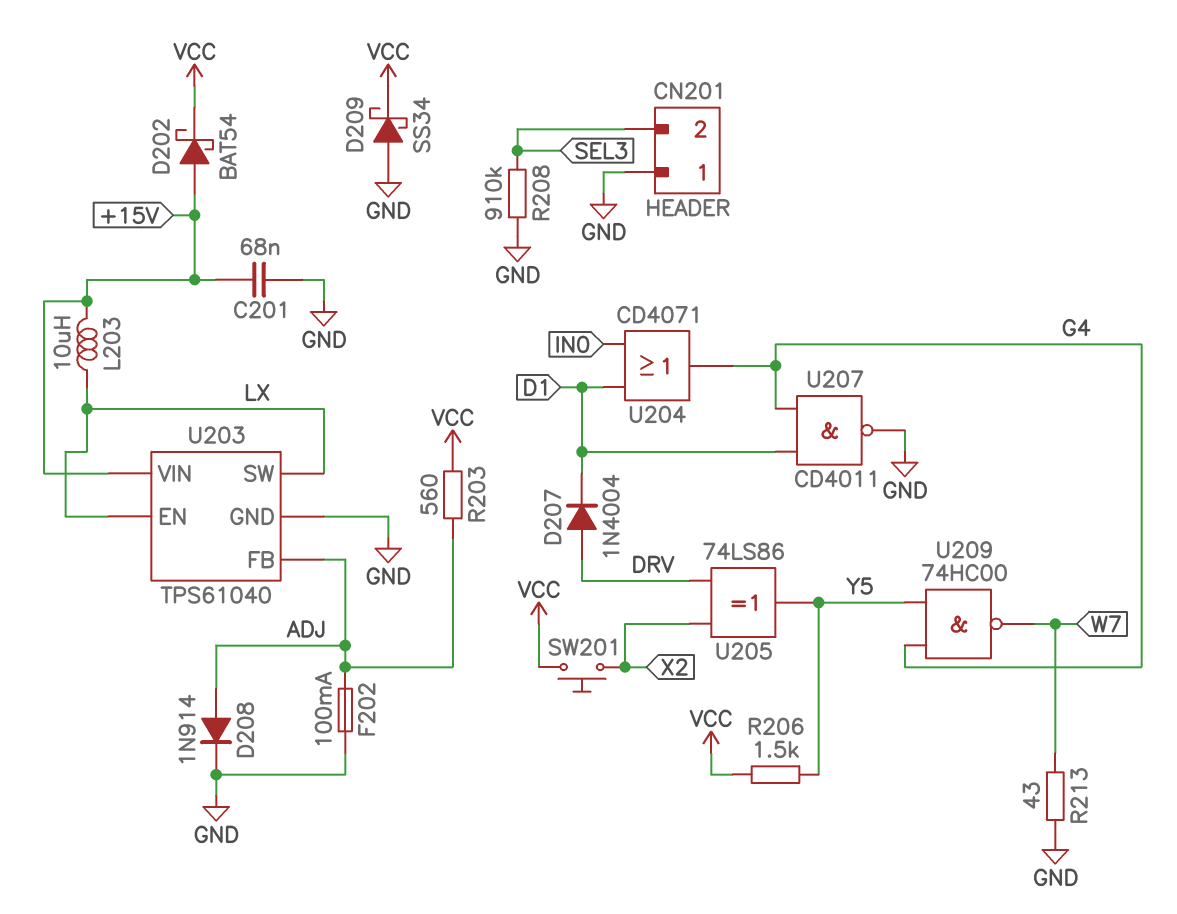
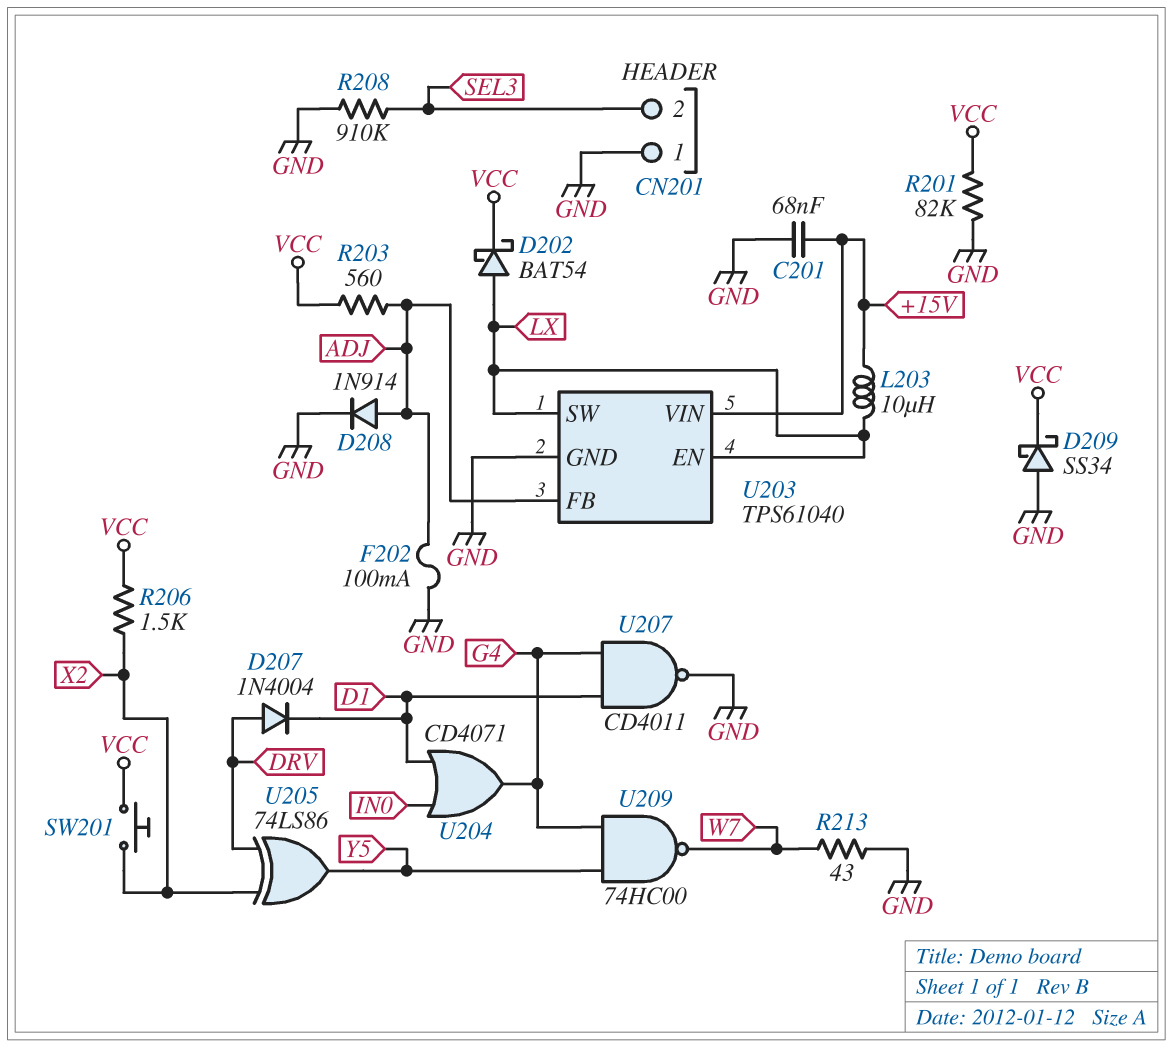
D202: schottky BAT54 (A +15V, K VCC) -> schottky BAT54 (A LX, K VCC)
R201: none -> 82k (GND, VCC)
R206: 1.5k (VCC, Y5) -> 1.5k (VCC, X2)

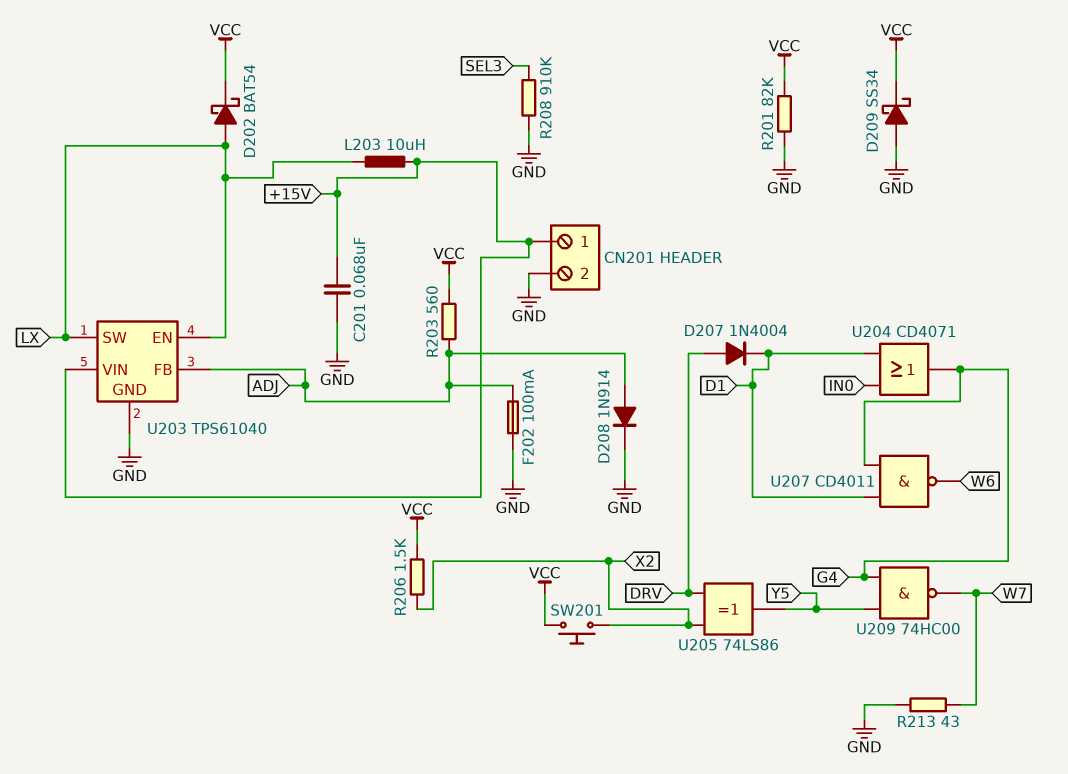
CN201 pin 1: GND -> +15V
CN201 pin 2: SEL3 -> GND
U207: NAND CD4011 (in D1, in G4, out GND) -> NAND CD4011 (in D1, in G4, out W6)

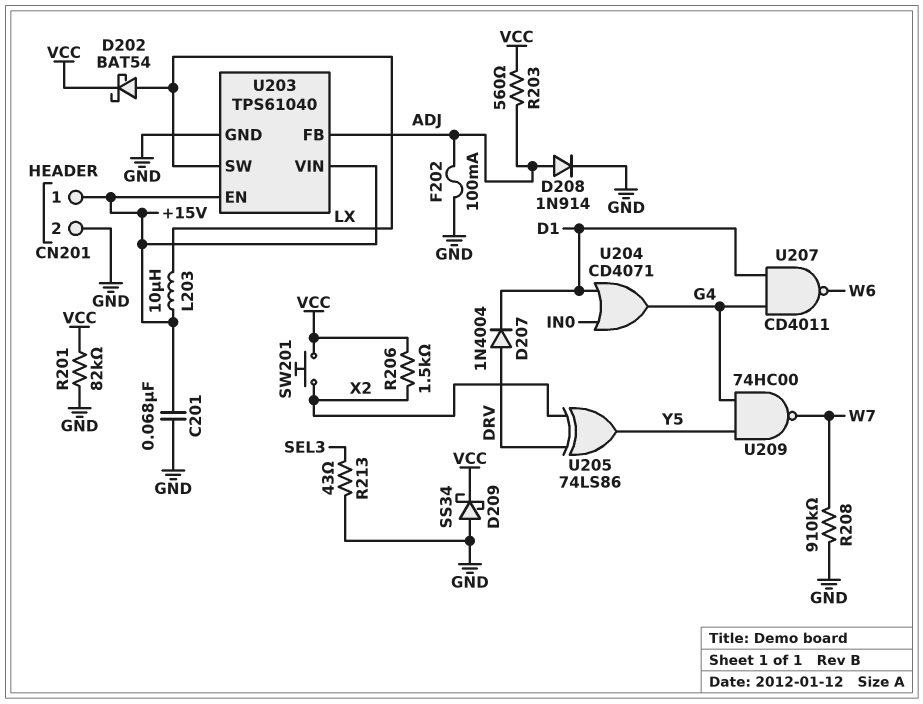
R208: 910k (GND, SEL3) -> 910k (GND, W7)
R213: 43 (GND, W7) -> 43 (GND, SEL3)
U203 pin EN: LX -> +15V

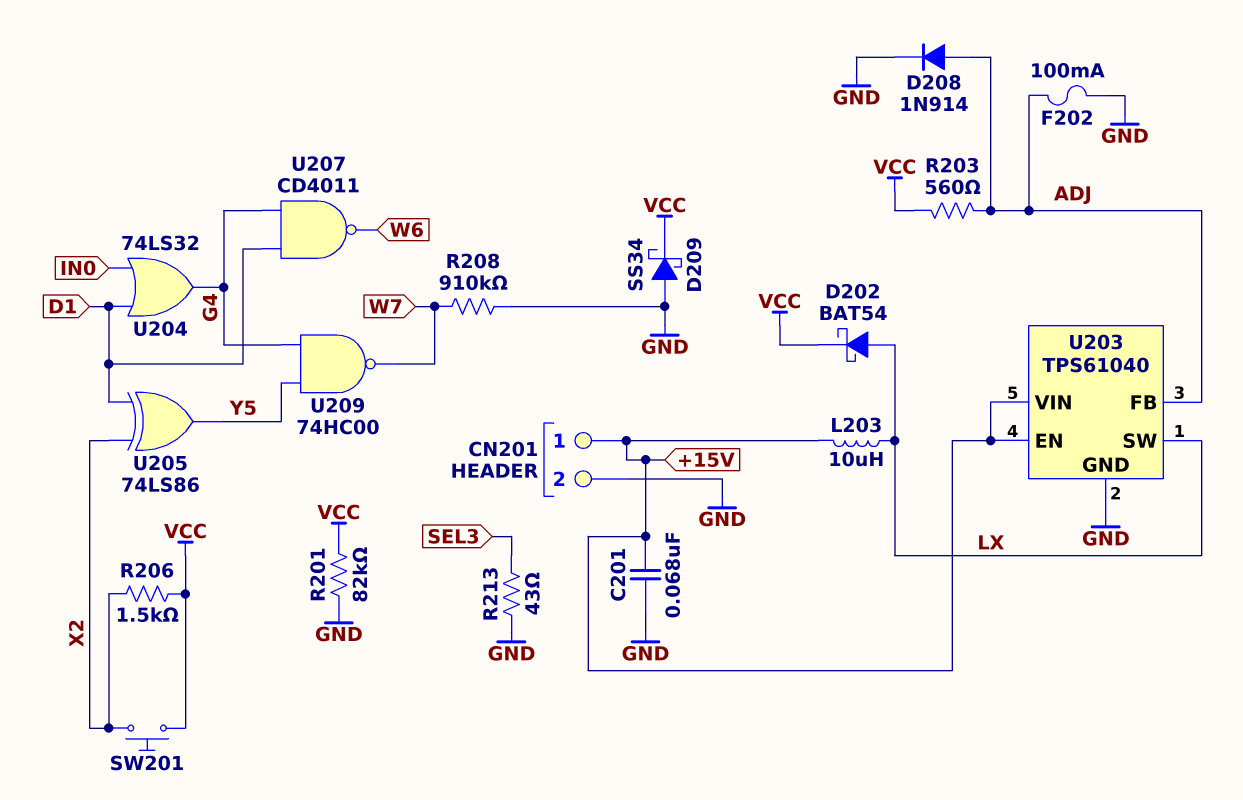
D207: diode 1N4004 (A DRV, K D1) -> none
U204: OR CD4071 (in D1, in IN0, out G4) -> OR 74LS32 (in D1, in IN0, out G4)
U205: XOR 74LS86 (in DRV, in X2, out Y5) -> XOR 74LS86 (in D1, in X2, out Y5)

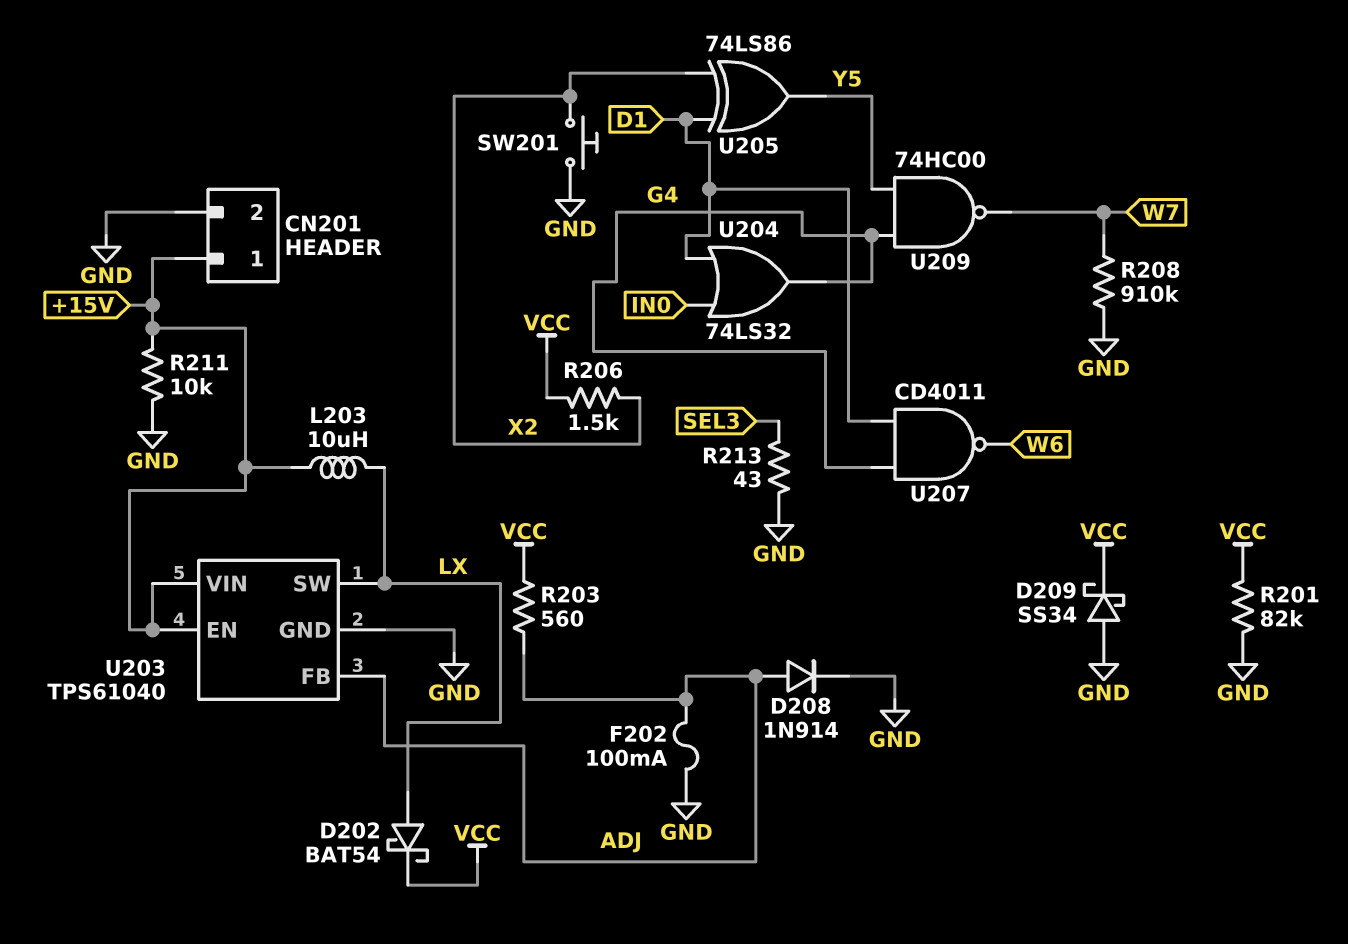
C201: 68nF (+15V, GND) -> none
R211: none -> 10k (+15V, GND)
SW201: button (VCC, X2) -> button (GND, X2)

